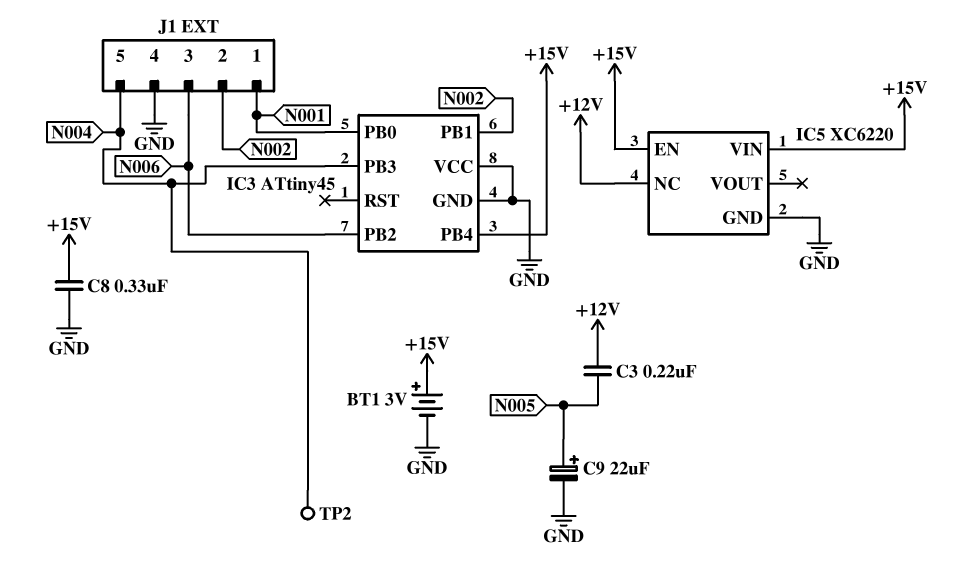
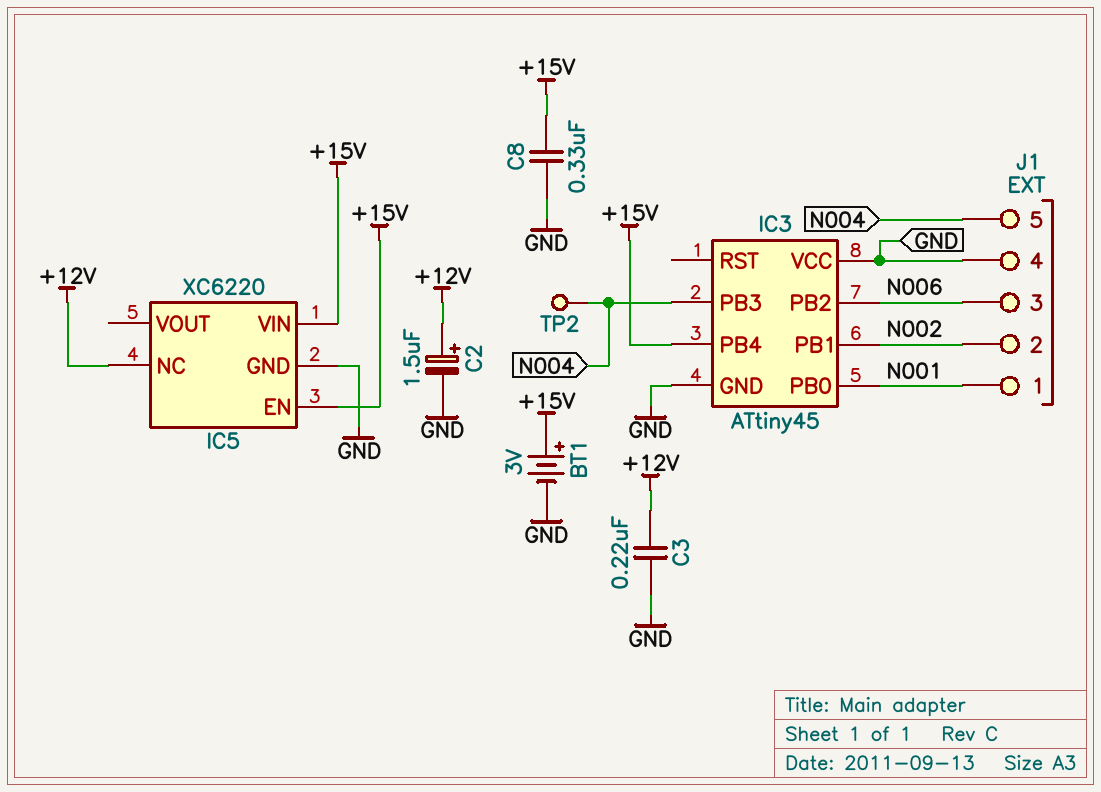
C2: none -> 1.5uF (plus +12V, minus GND)
C3: 220nF (+12V, N005) -> 220nF (+12V, GND)
C9: 22uF (plus N005, minus GND) -> none

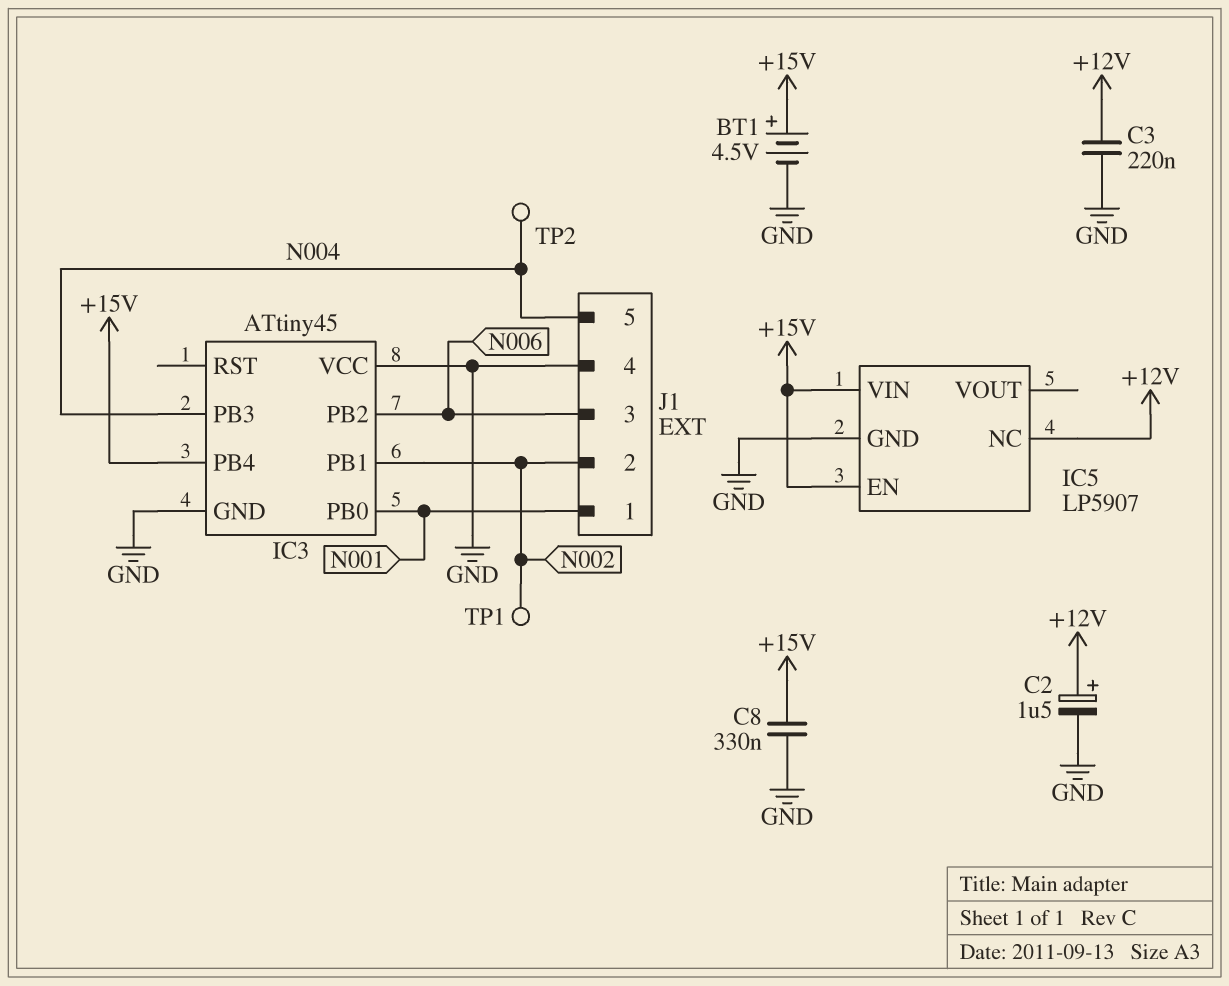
BT1: 3V (plus +15V, minus GND) -> 4.5V (plus +15V, minus GND)
IC5: XC6220 -> LP5907
TP1: none -> test point (N002)

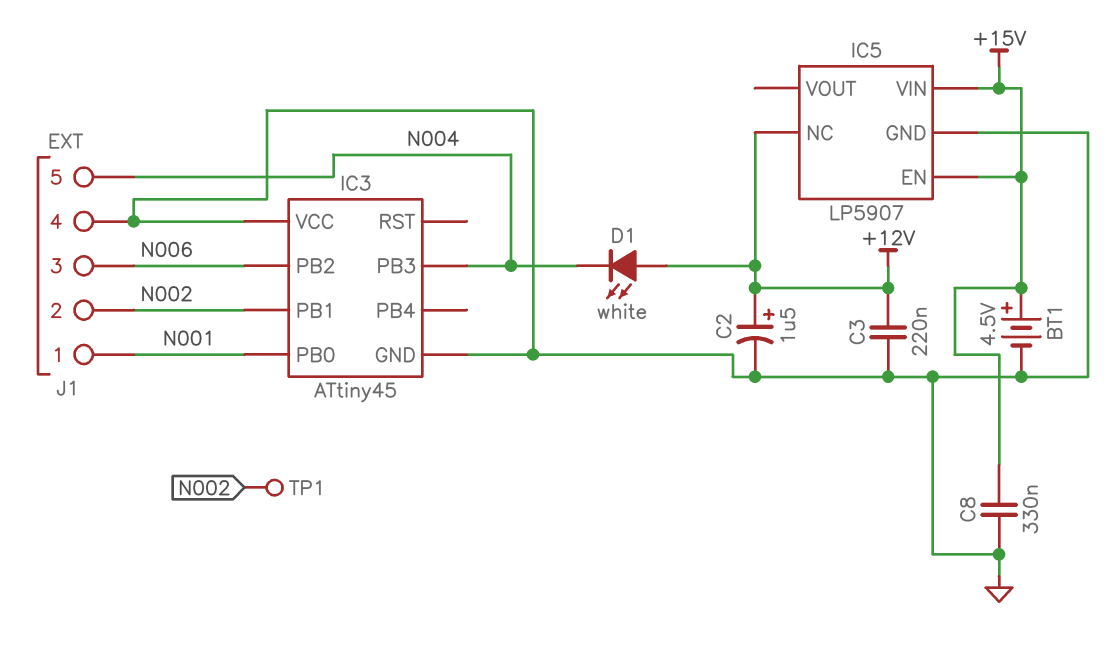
D1: none -> LED white (A +12V, K N004)
IC3 pin PB4: +15V -> none
TP2: test point (N004) -> none

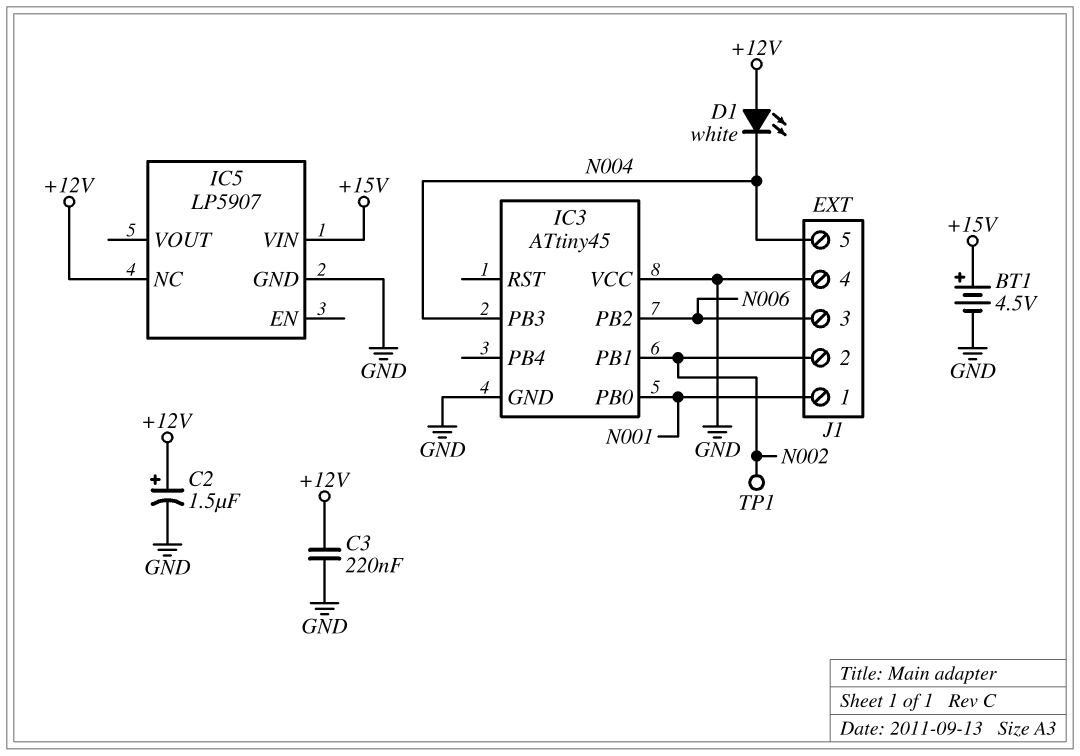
C8: 330nF (+15V, GND) -> none
IC5 pin EN: +15V -> none

